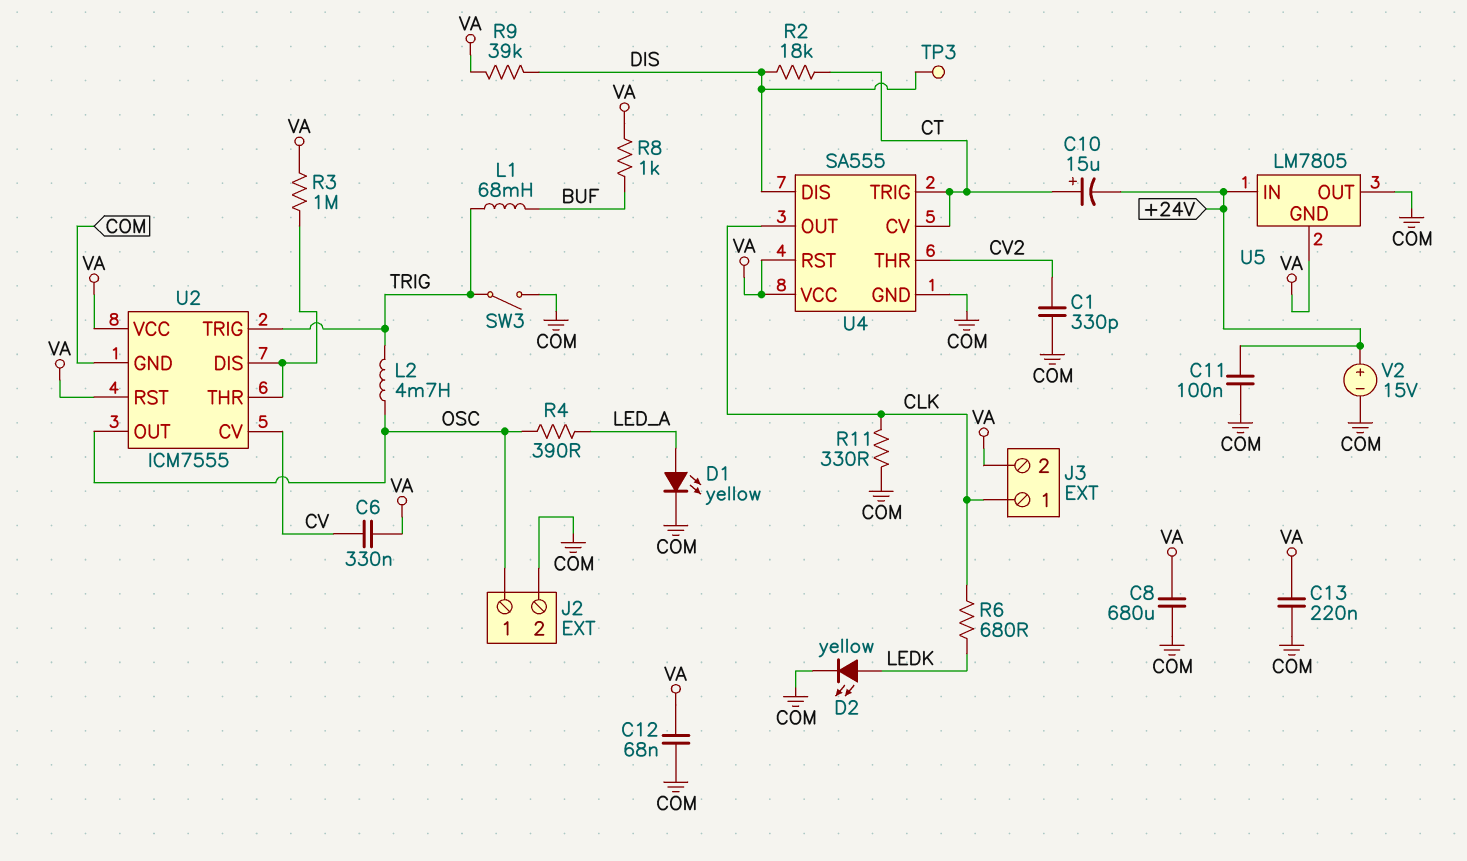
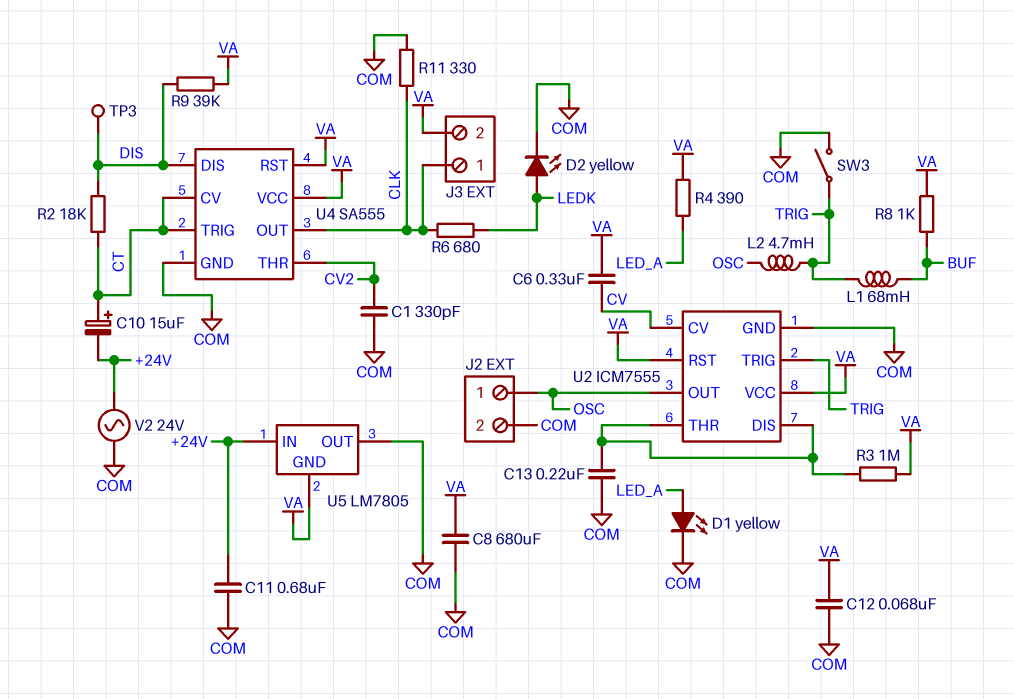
C11: 100nF (+24V, COM) -> 680nF (+24V, COM)
C13: 220nF (COM, VA) -> 220nF (COM, U2/DIS)
R4: 390 (LED_A, OSC) -> 390 (LED_A, VA)
V2: 15V (plus +24V, minus COM) -> AC 24V (+24V, COM)

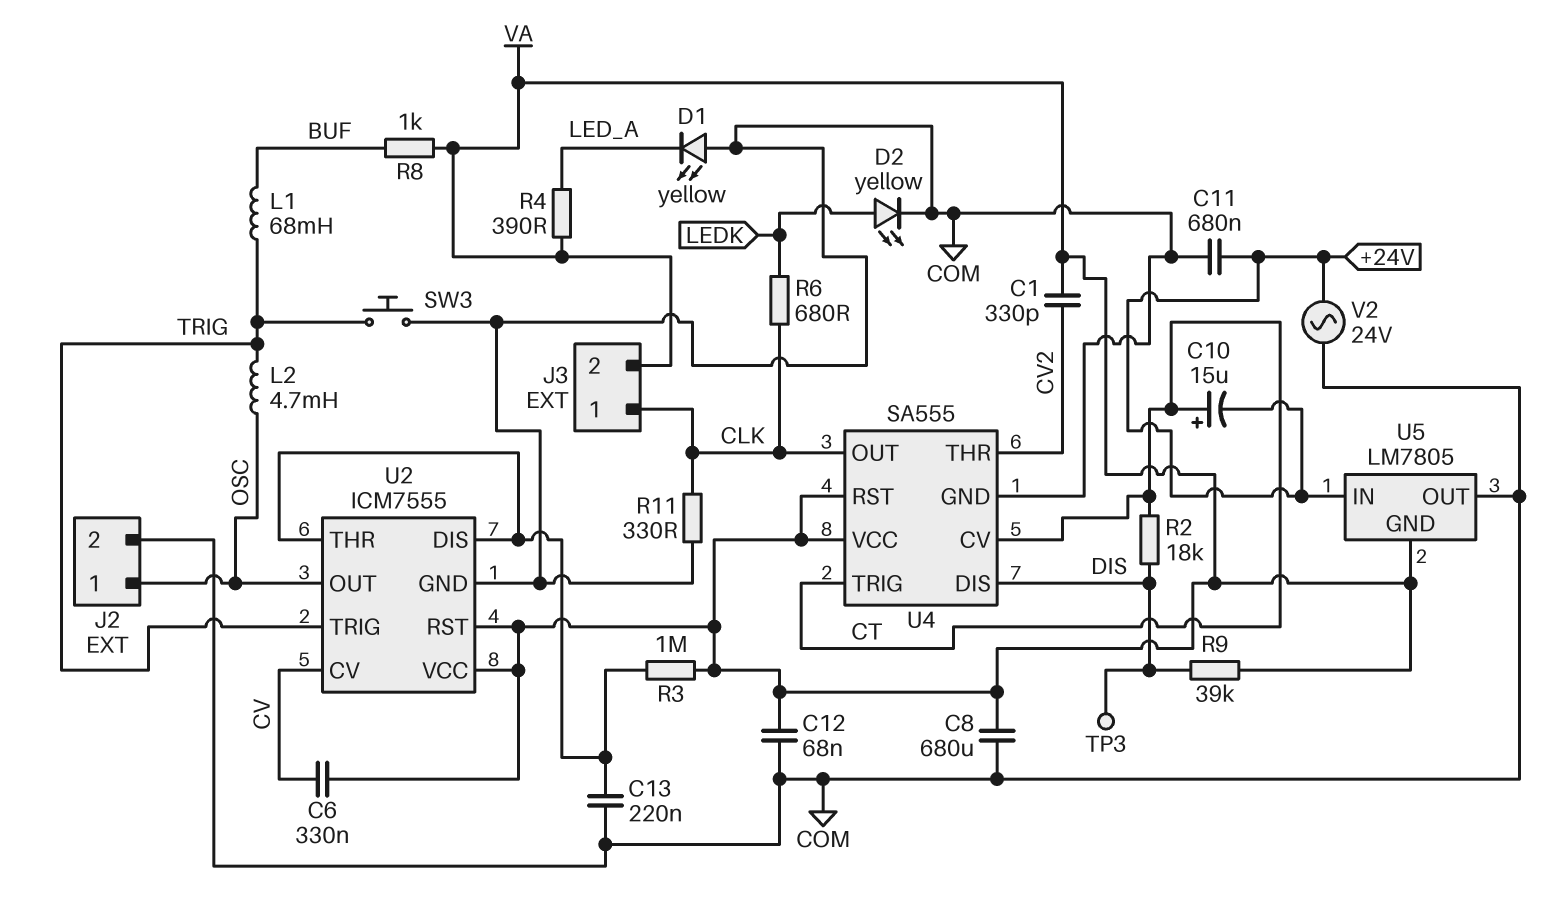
C1: 330pF (COM, CV2) -> 330pF (CV2, VA)
D1: LED yellow (A LED_A, K COM) -> LED yellow (A COM, K LED_A)
SW3: switch (COM, TRIG) -> button (COM, TRIG)

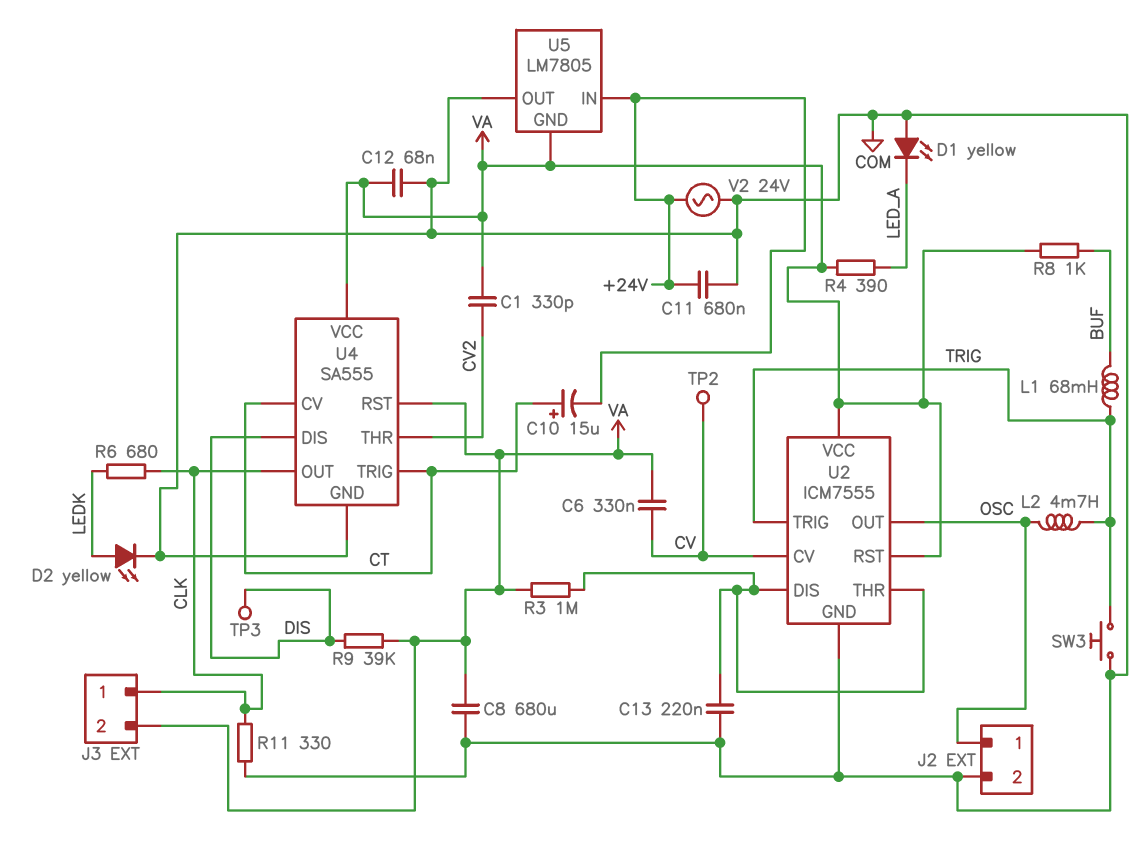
R2: 18k (CT, DIS) -> none
TP2: none -> test point (CV)

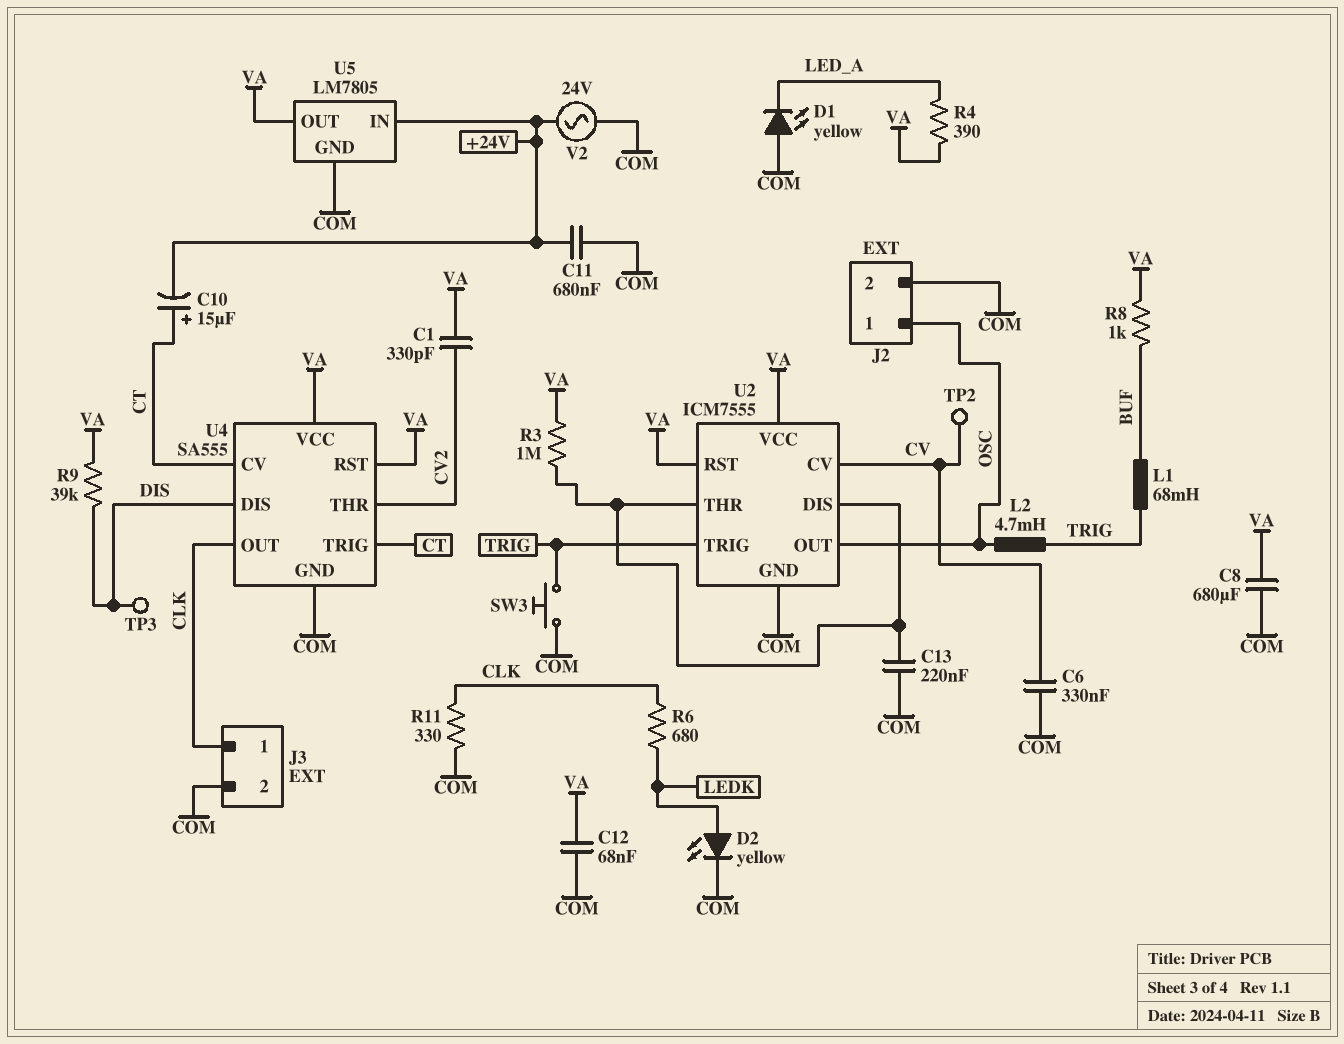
C6: 330nF (CV, VA) -> 330nF (COM, CV)
J3 pin 2: VA -> COM
U5 pin GND: VA -> COM
U5 pin OUT: COM -> VA

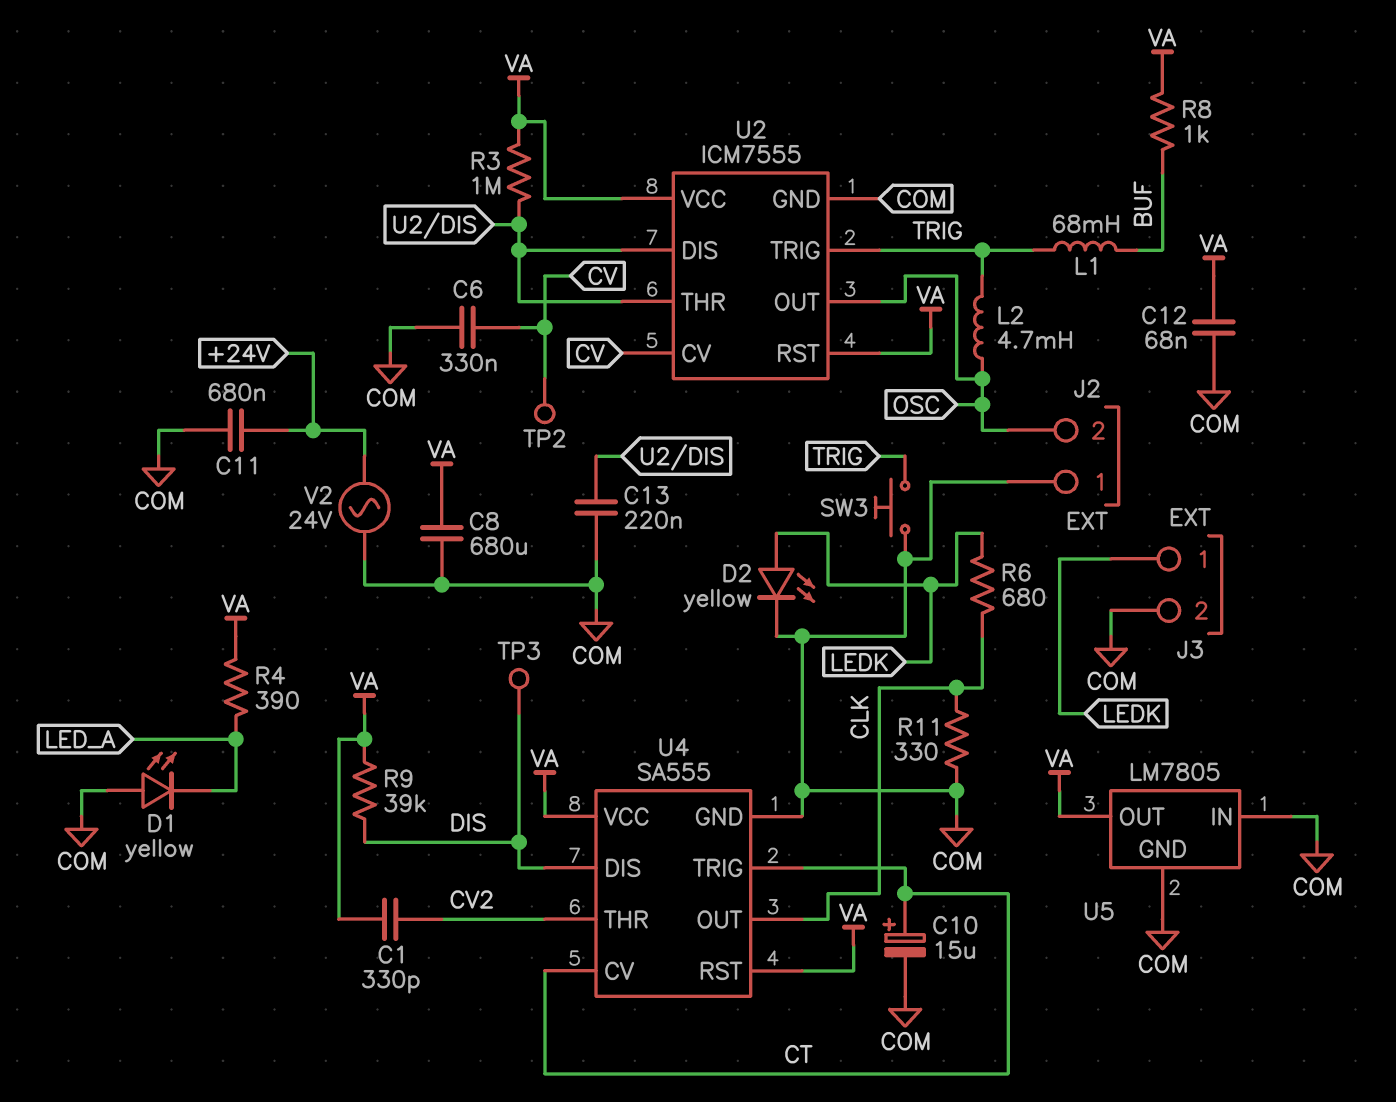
C10: 15uF (plus CT, minus +24V) -> 15uF (plus CT, minus COM)
J2 pin 1: OSC -> COM
J2 pin 2: COM -> OSC
J3 pin 1: CLK -> LEDK
U5 pin IN: +24V -> COM

